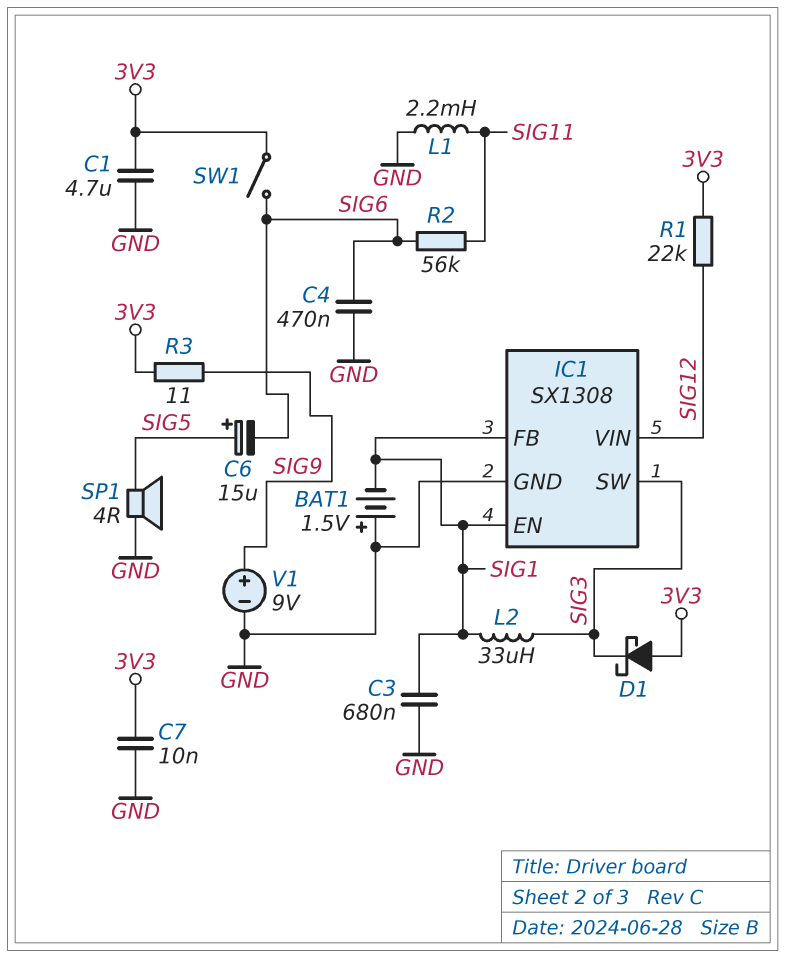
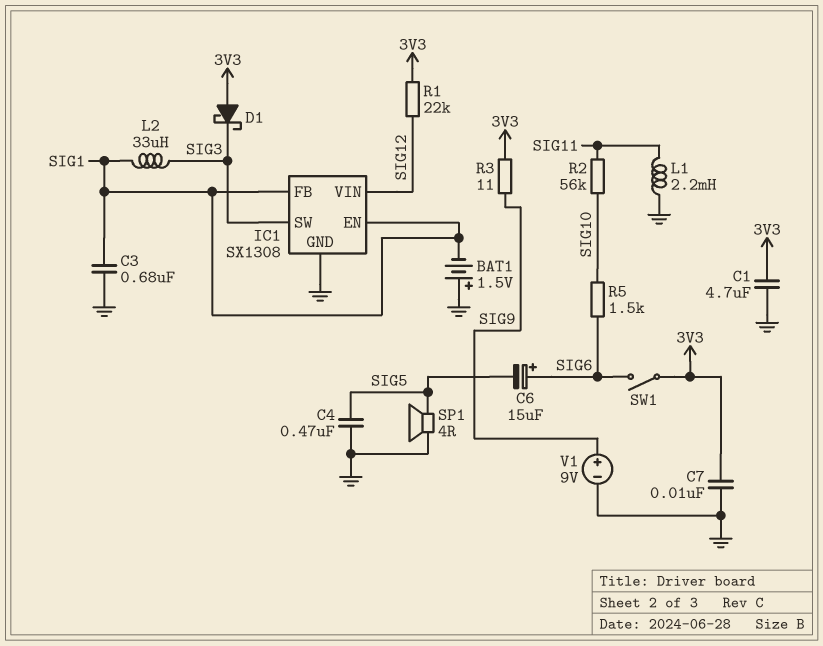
C4: 470nF (GND, SIG6) -> 470nF (GND, SIG5)
C6: 15uF (plus SIG5, minus SIG6) -> 15uF (plus SIG6, minus SIG5)
R2: 56k (SIG6, SIG11) -> 56k (SIG10, SIG11)
R5: none -> 1.5k (SIG6, SIG10)

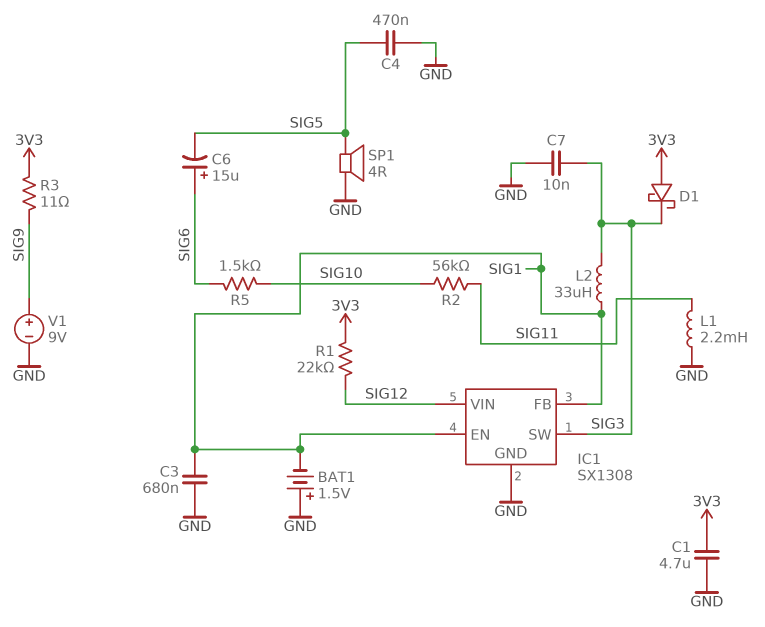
C7: 10nF (3V3, GND) -> 10nF (GND, SIG3)
SW1: switch (3V3, SIG6) -> none

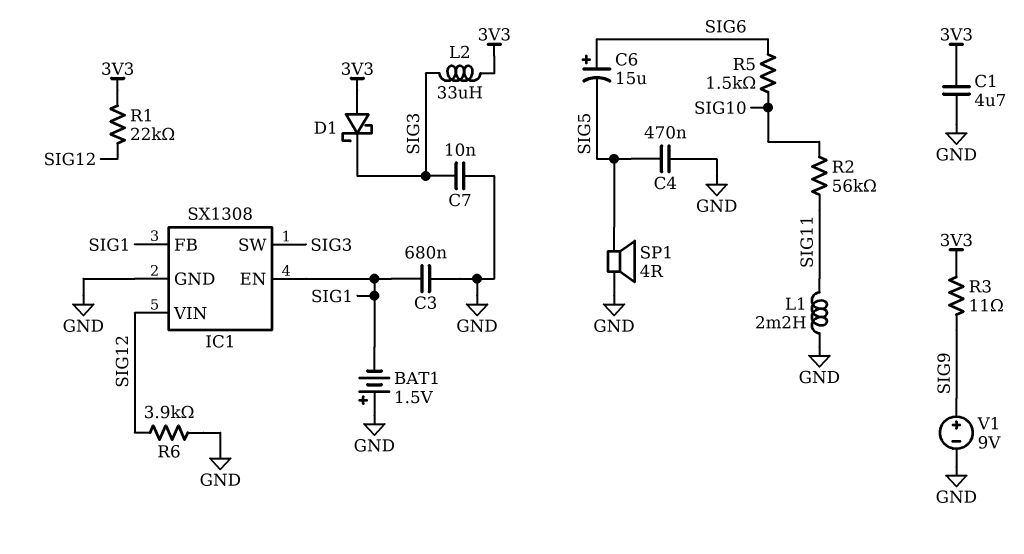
L2: 33uH (SIG1, SIG3) -> 33uH (3V3, SIG3)
R6: none -> 3.9k (GND, SIG12)

